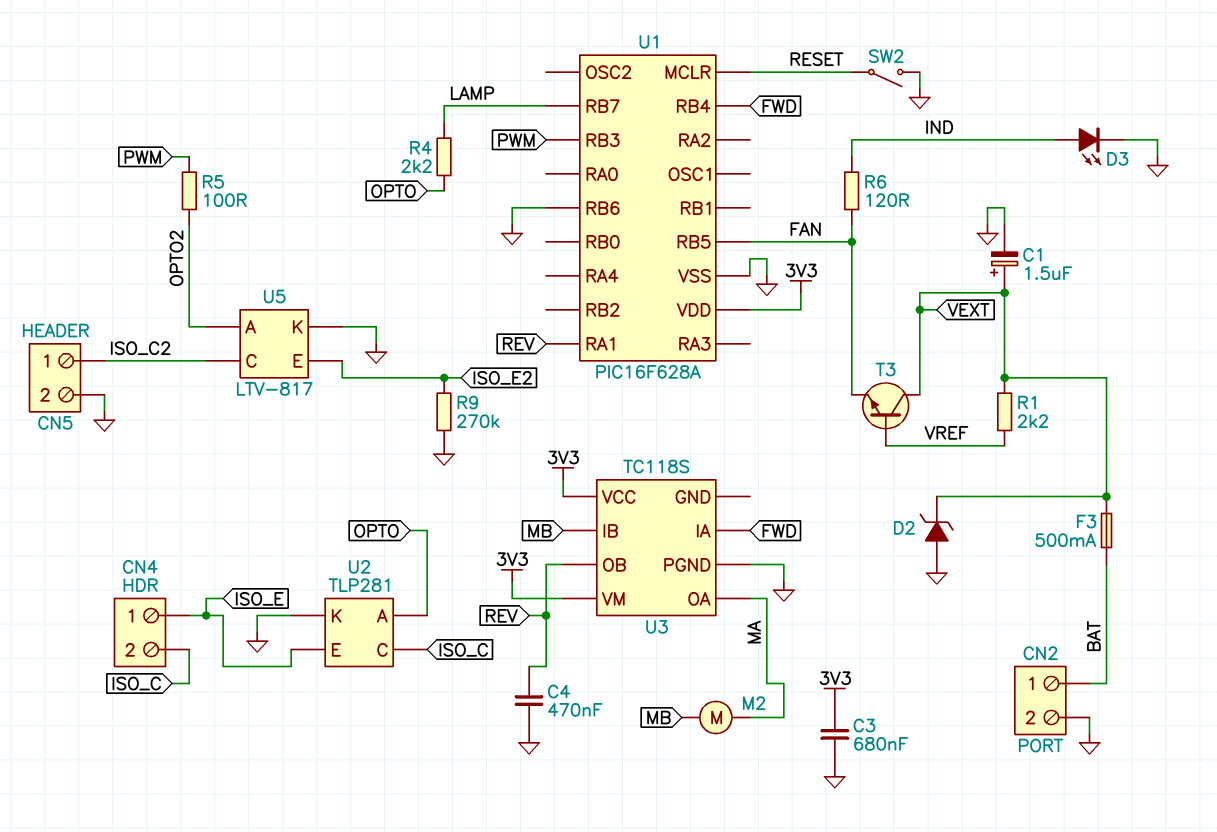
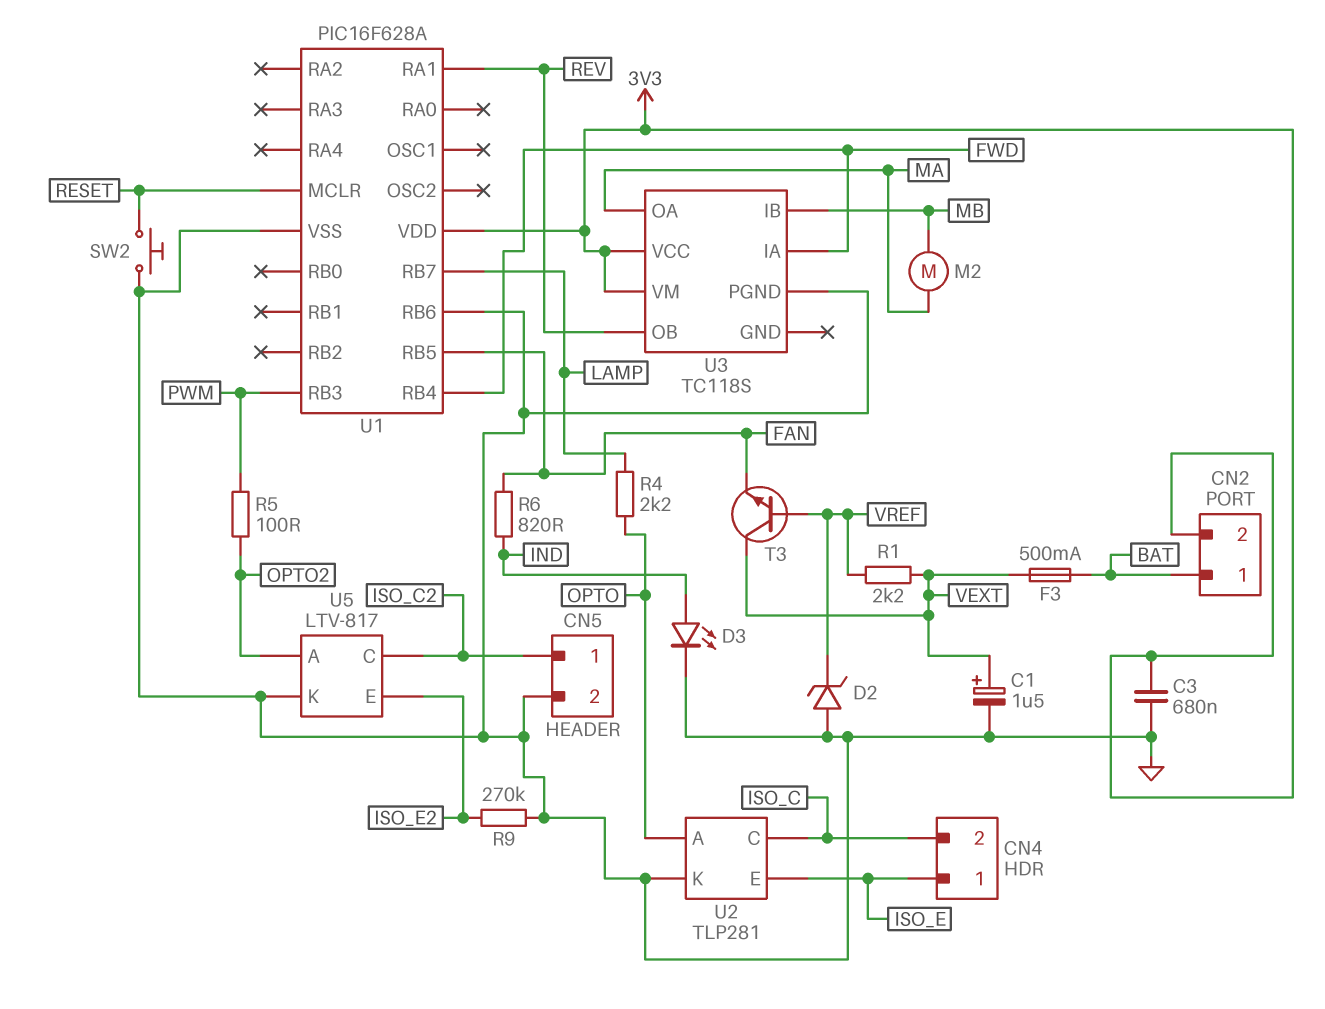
C4: 470nF (GND, REV) -> none
CN2 pin 2: GND -> 3V3
D2: zener (A GND, K VEXT) -> zener (A GND, K VREF)
R6: 120 (FAN, IND) -> 820 (FAN, IND)
SW2: switch (GND, RESET) -> button (GND, RESET)

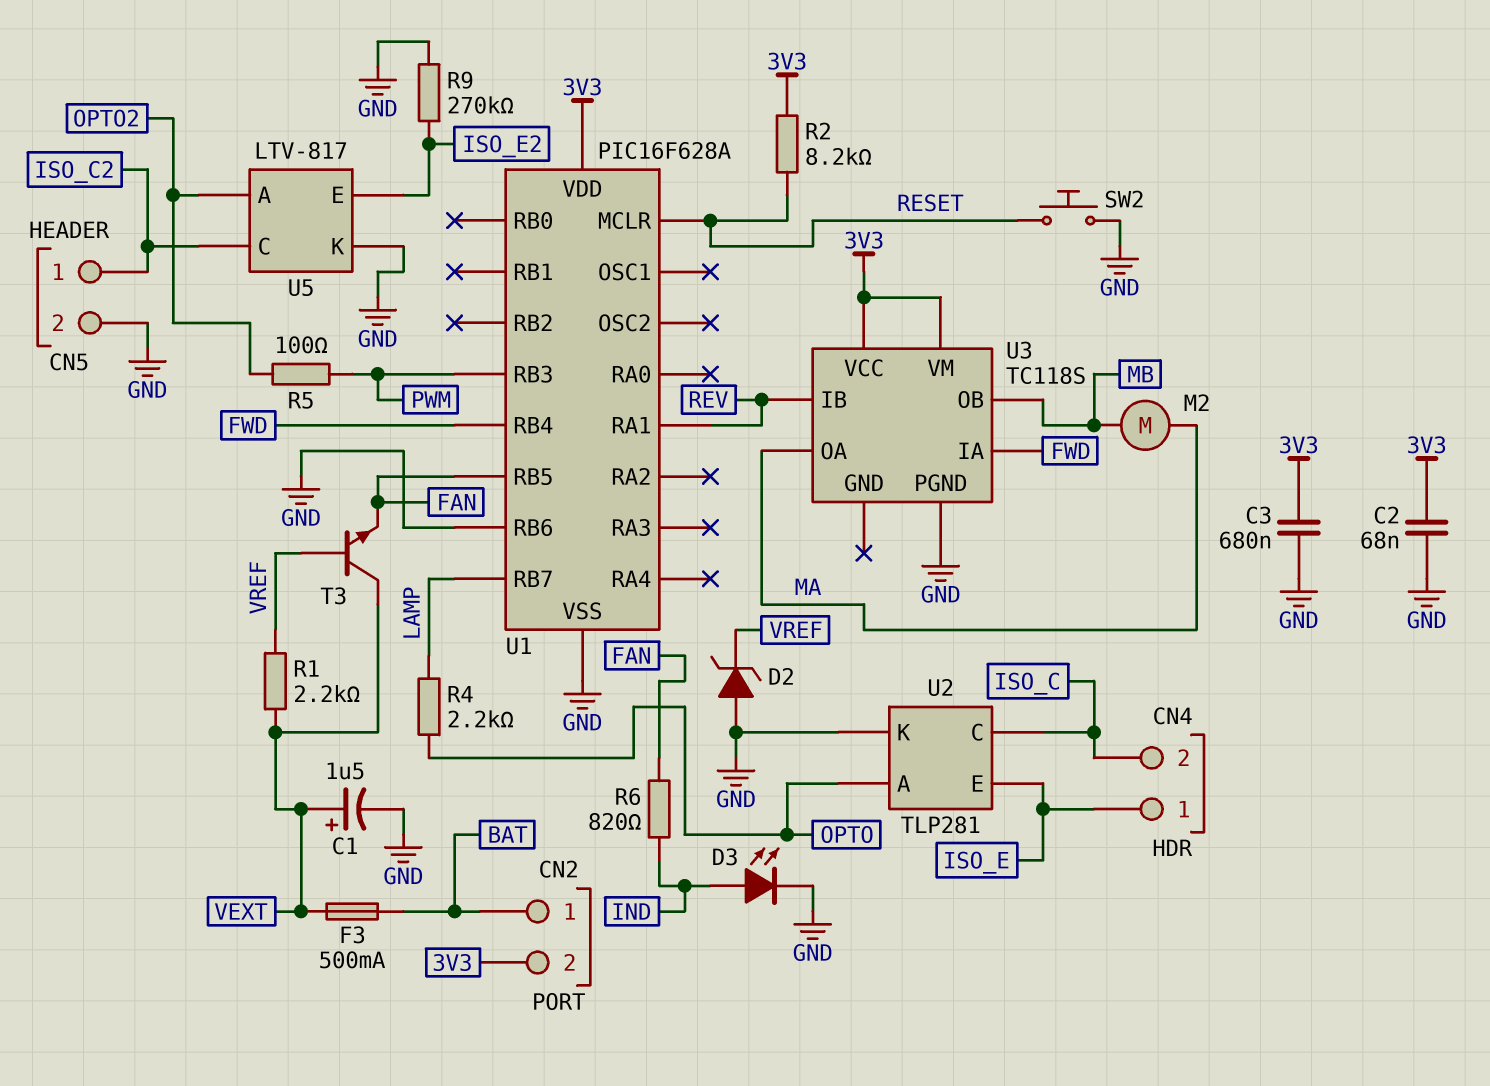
C2: none -> 68nF (3V3, GND)
R2: none -> 8.2k (3V3, RESET)
U3 pin IB: MB -> REV
U3 pin OB: REV -> MB

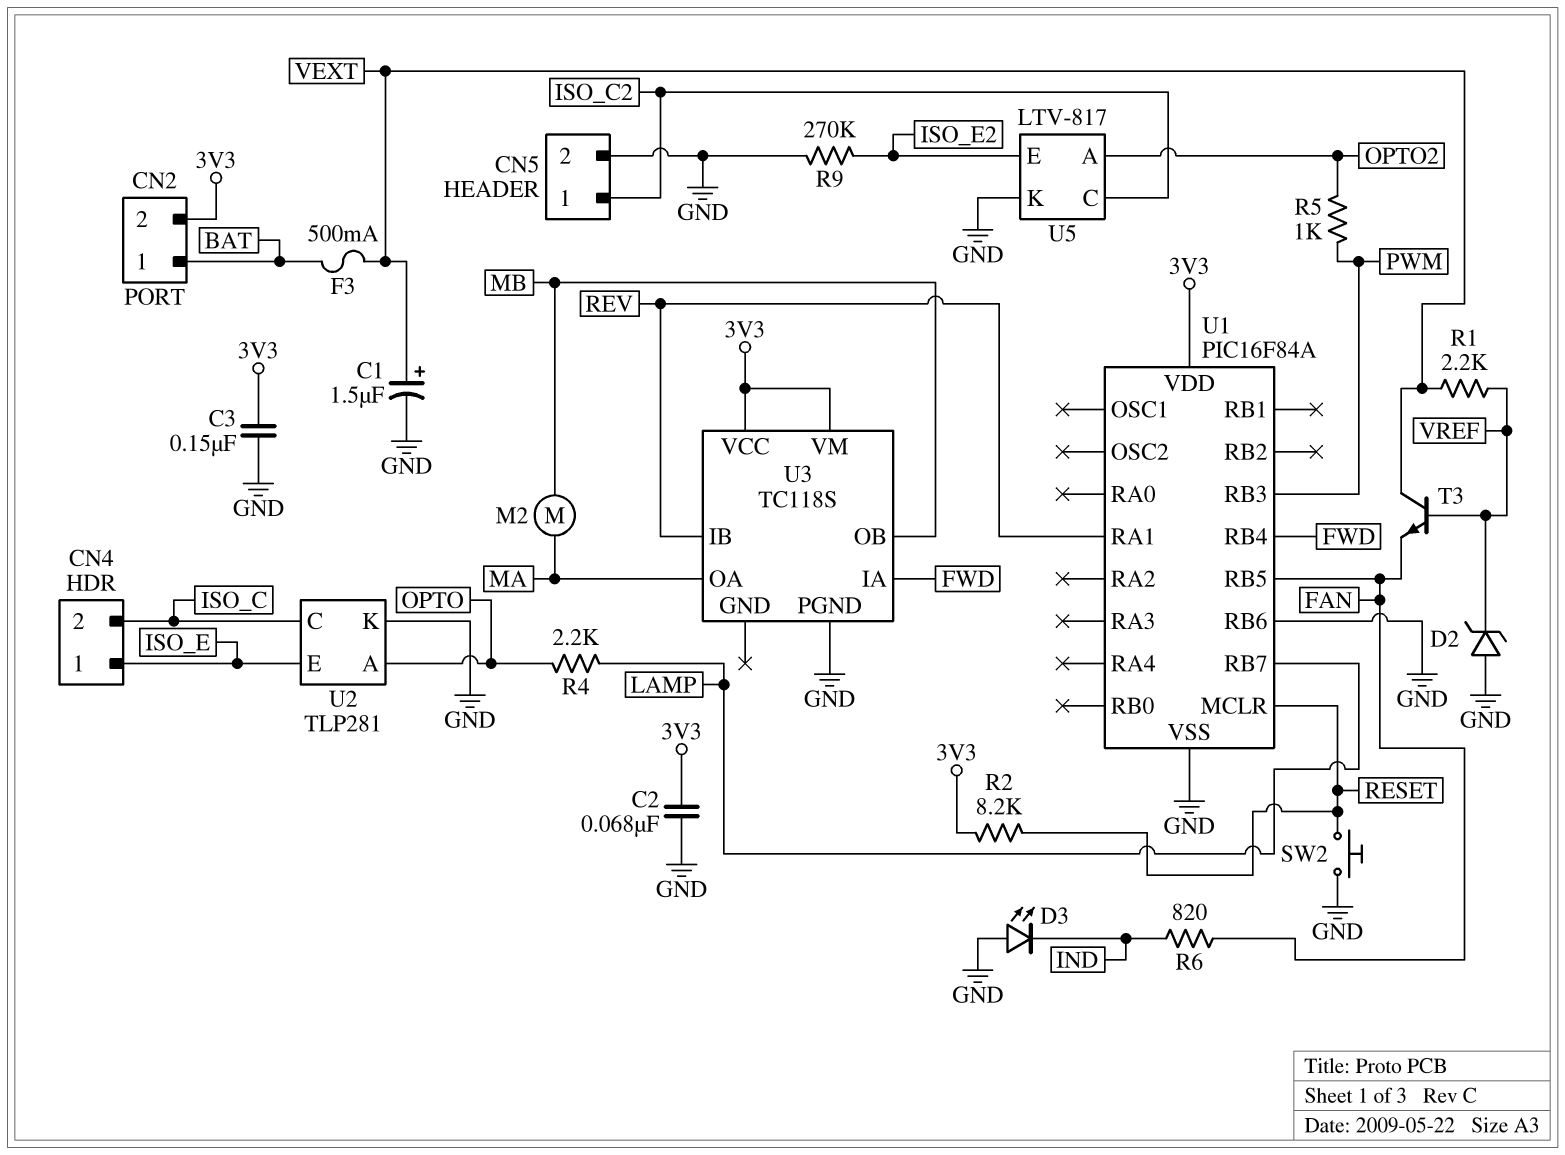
C3: 680nF (3V3, GND) -> 150nF (3V3, GND)
D3: LED (A IND, K GND) -> LED (A GND, K IND)
R5: 100 (OPTO2, PWM) -> 1k (OPTO2, PWM)
U1: PIC16F628A -> PIC16F84A

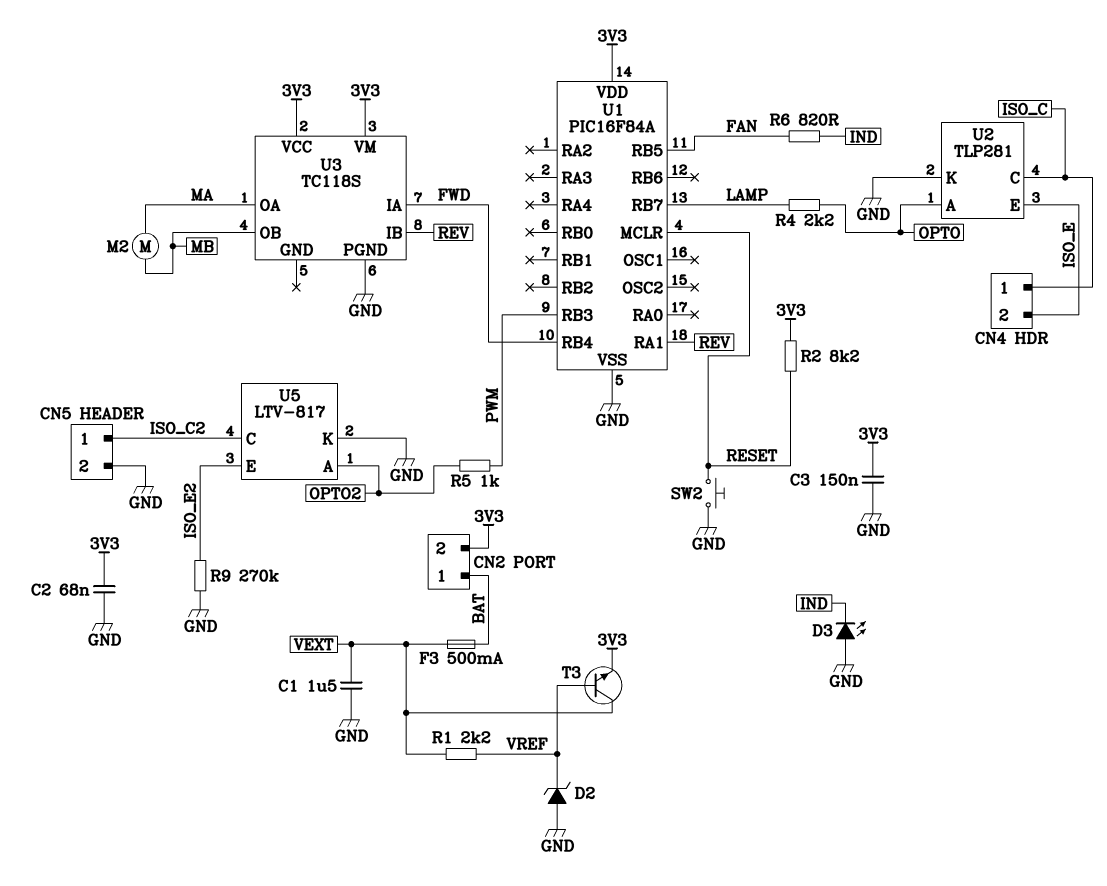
C1: 1.5uF (plus VEXT, minus GND) -> 1.5uF (GND, VEXT)
CN4 pin 1: ISO_E -> ISO_C
CN4 pin 2: ISO_C -> ISO_E
T3: NPN (B VREF, C VEXT, E FAN) -> NPN (B VREF, C VEXT, E 3V3)
U1 pin RB6: GND -> none

